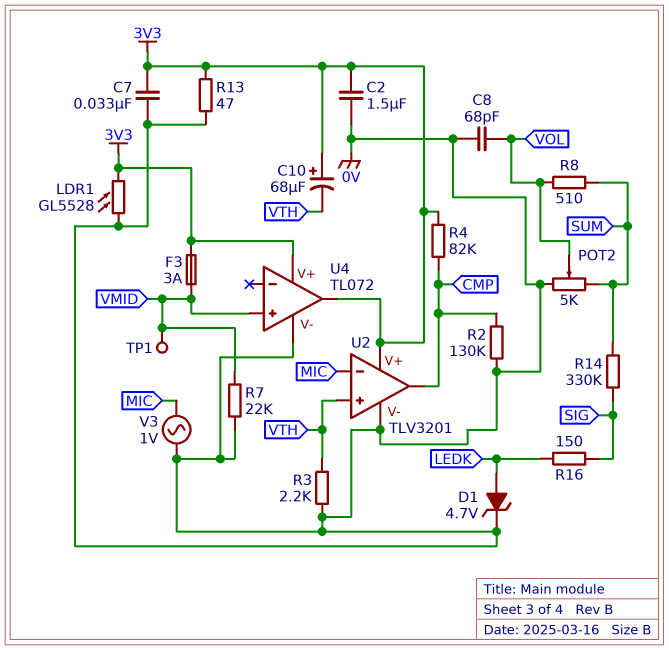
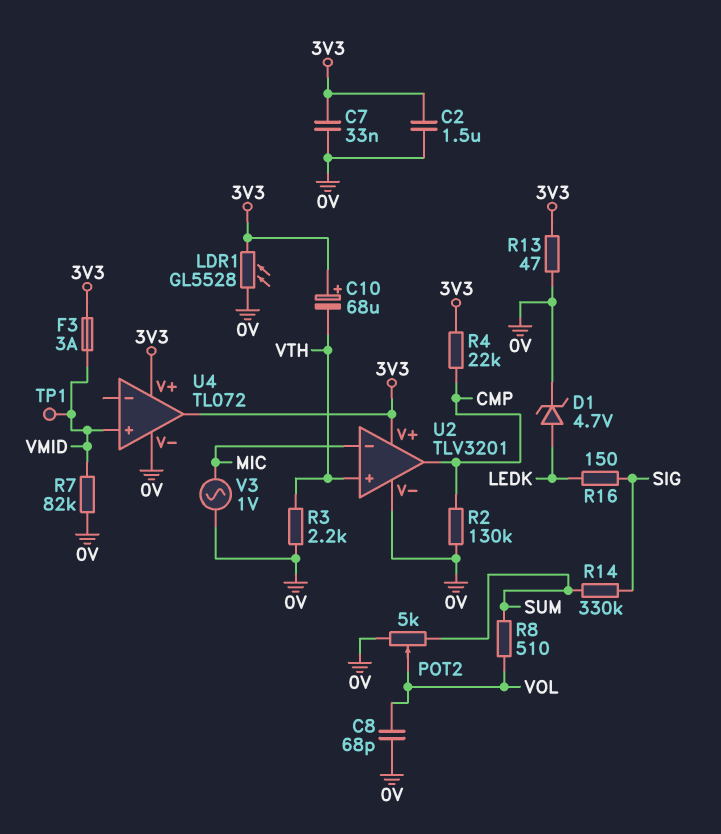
R4: 82k (3V3, CMP) -> 22k (3V3, CMP)
R7: 22k (0V, VMID) -> 82k (0V, VMID)

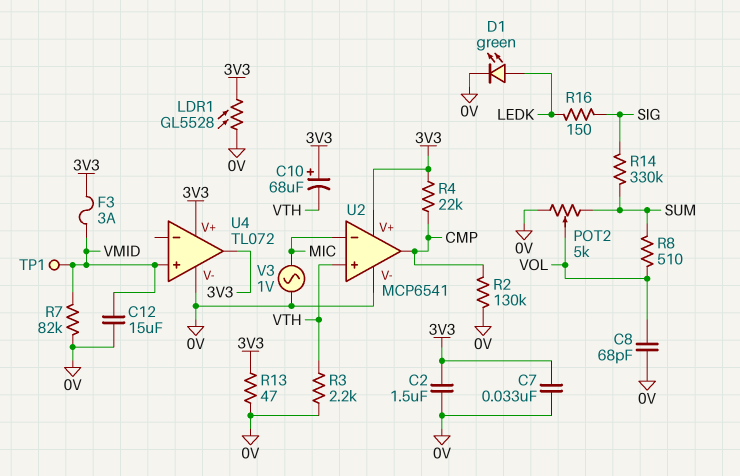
C12: none -> 15uF (0V, VMID)
D1: zener 4.7V (A LEDK, K 0V) -> LED green (A LEDK, K 0V)
U2: TLV3201 -> MCP6541

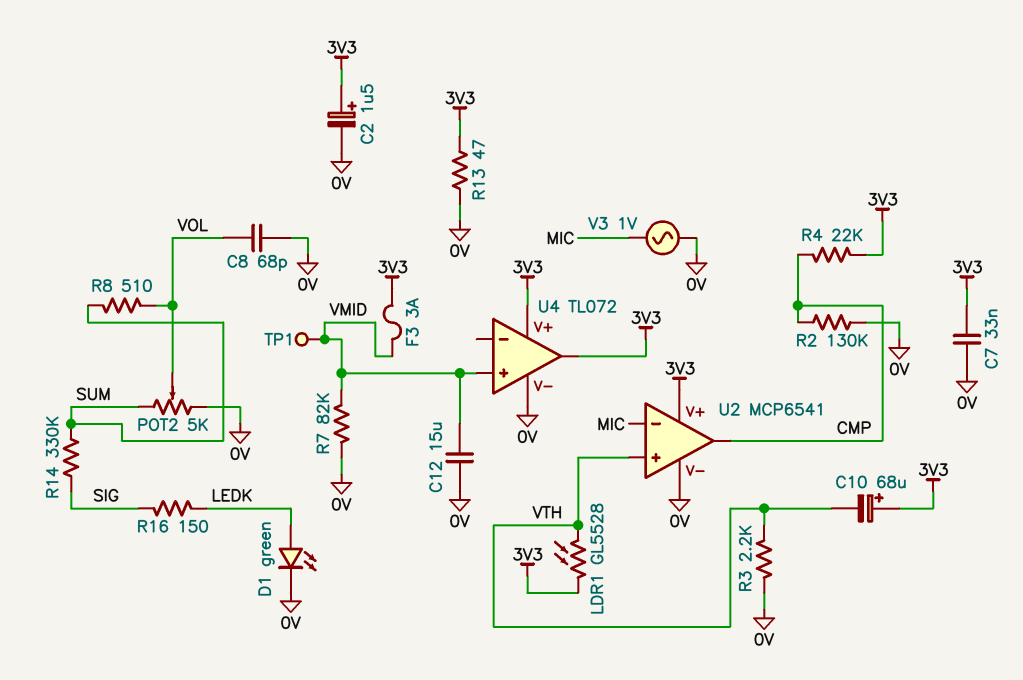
C2: 1.5uF (0V, 3V3) -> 1.5uF (plus 3V3, minus 0V)
LDR1: GL5528 (0V, 3V3) -> GL5528 (3V3, VTH)

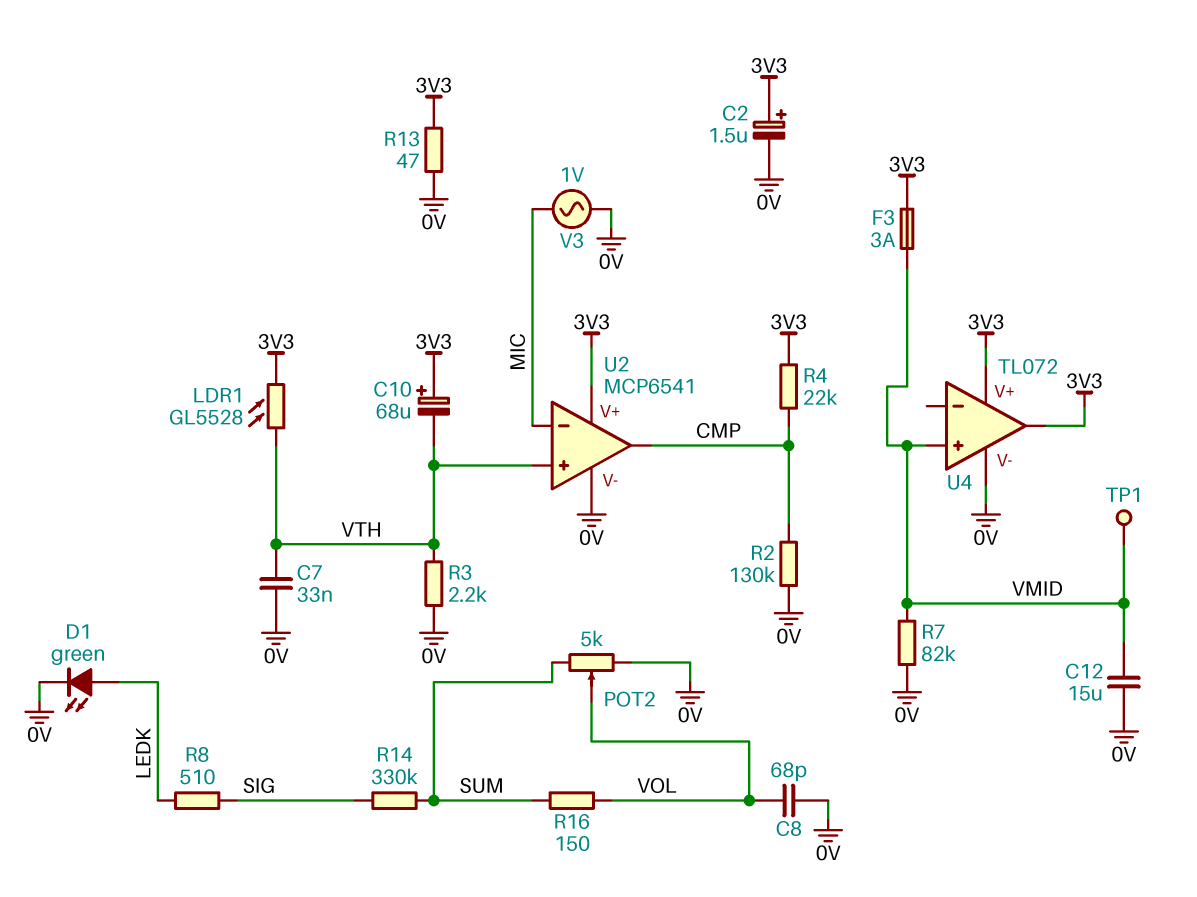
C7: 33nF (0V, 3V3) -> 33nF (0V, VTH)
R8: 510 (SUM, VOL) -> 510 (LEDK, SIG)
R16: 150 (LEDK, SIG) -> 150 (SUM, VOL)

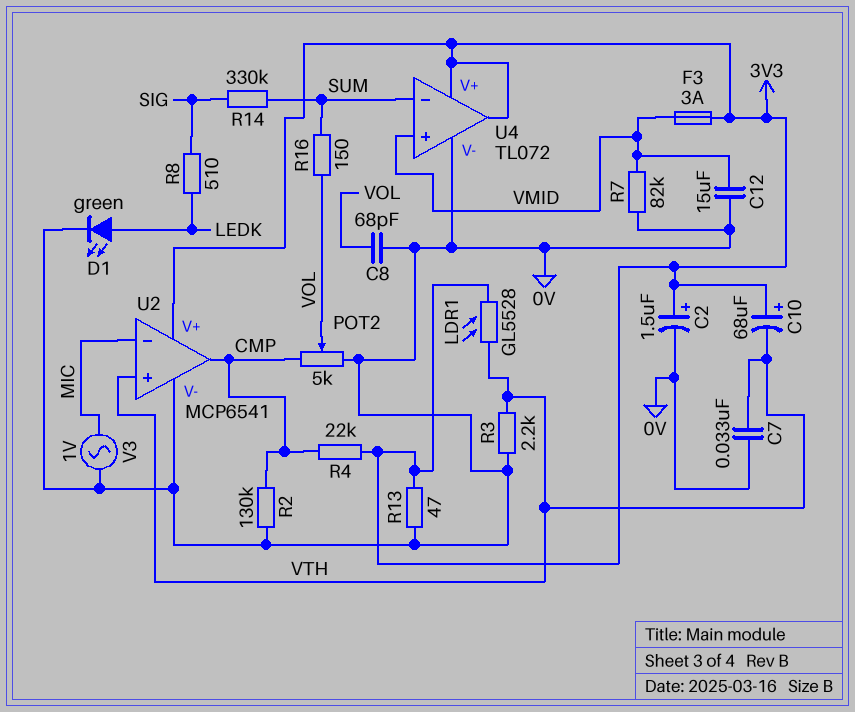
POT2: 5k (0V, SUM, wiper VOL) -> 5k (0V, CMP, wiper VOL)
TP1: test point (VMID) -> none
U4 pin in-: none -> SUM

